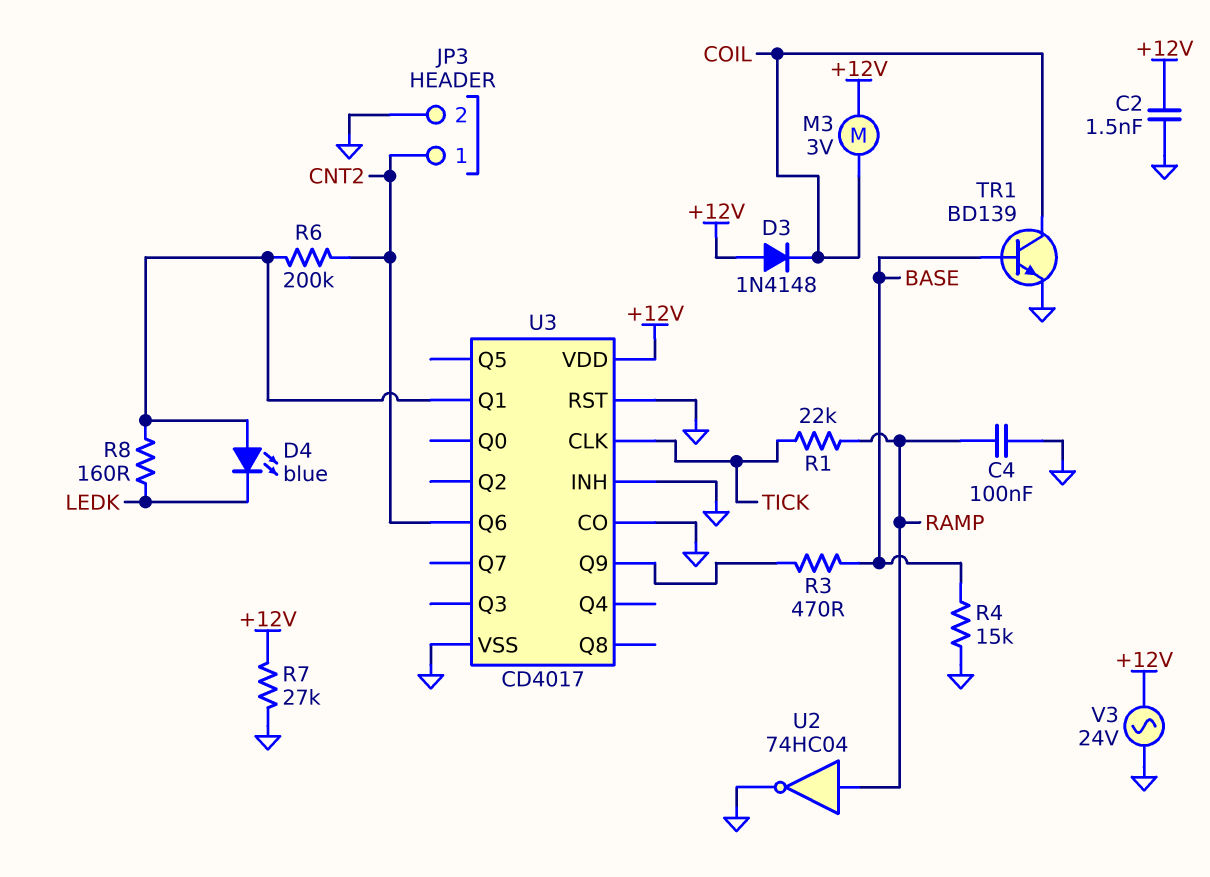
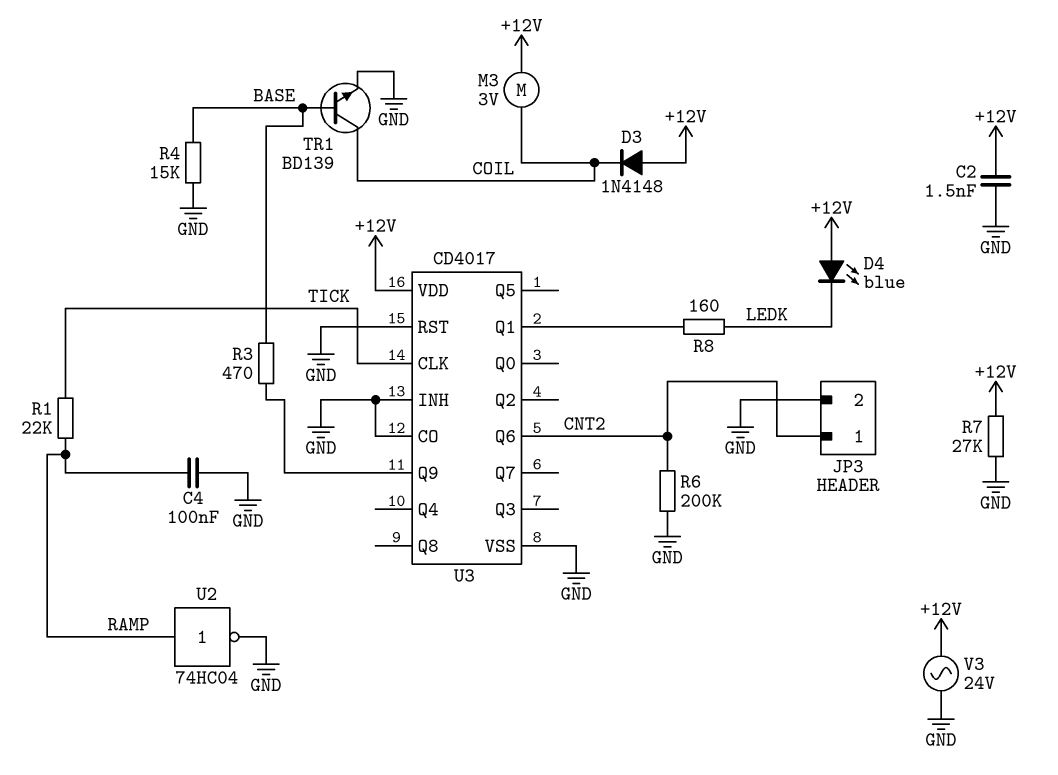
D4: LED blue (A U3/Q1, K LEDK) -> LED blue (A +12V, K LEDK)
R6: 200k (CNT2, U3/Q1) -> 200k (CNT2, GND)

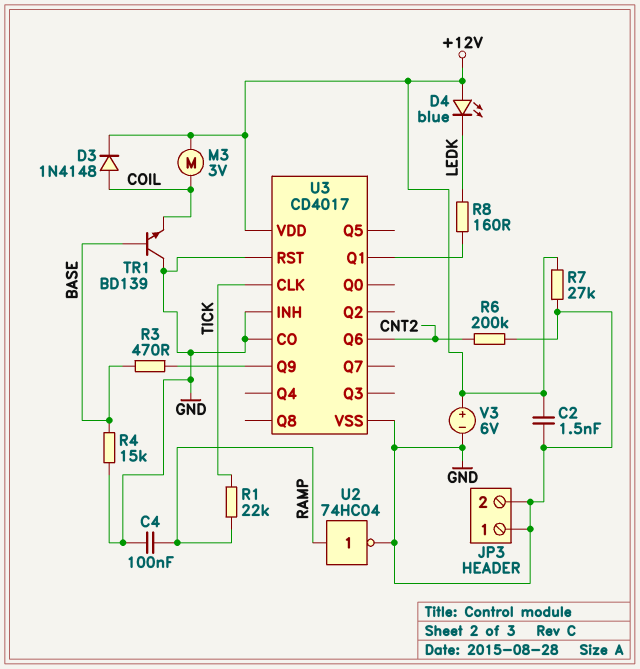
D3: diode 1N4148 (A +12V, K COIL) -> diode 1N4148 (A COIL, K +12V)
JP3 pin 1: CNT2 -> GND
TR1: NPN BD139 (B BASE, C COIL, E GND) -> NPN BD139 (B BASE, C GND, E COIL)
V3: AC 24V (+12V, GND) -> 6V (plus +12V, minus GND)

